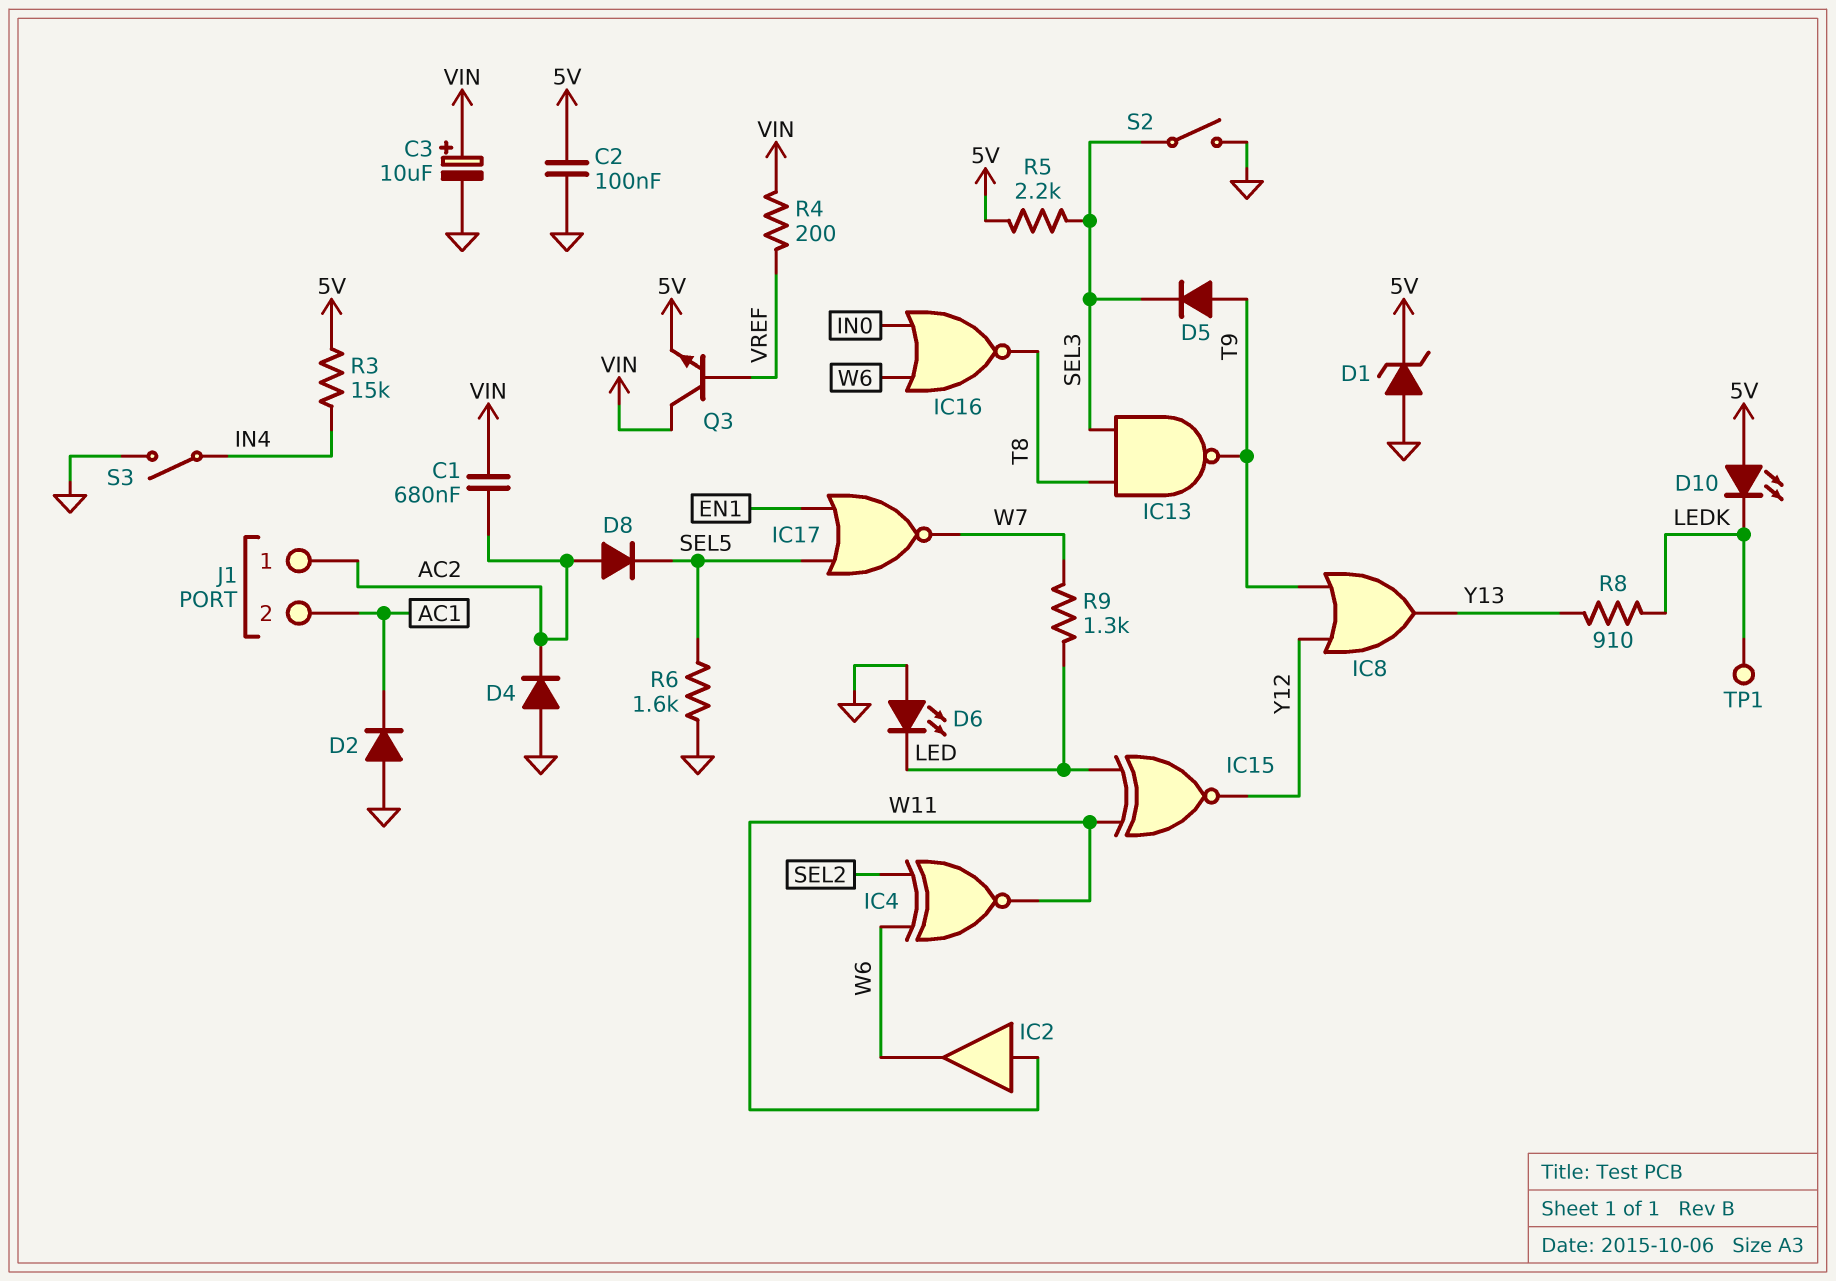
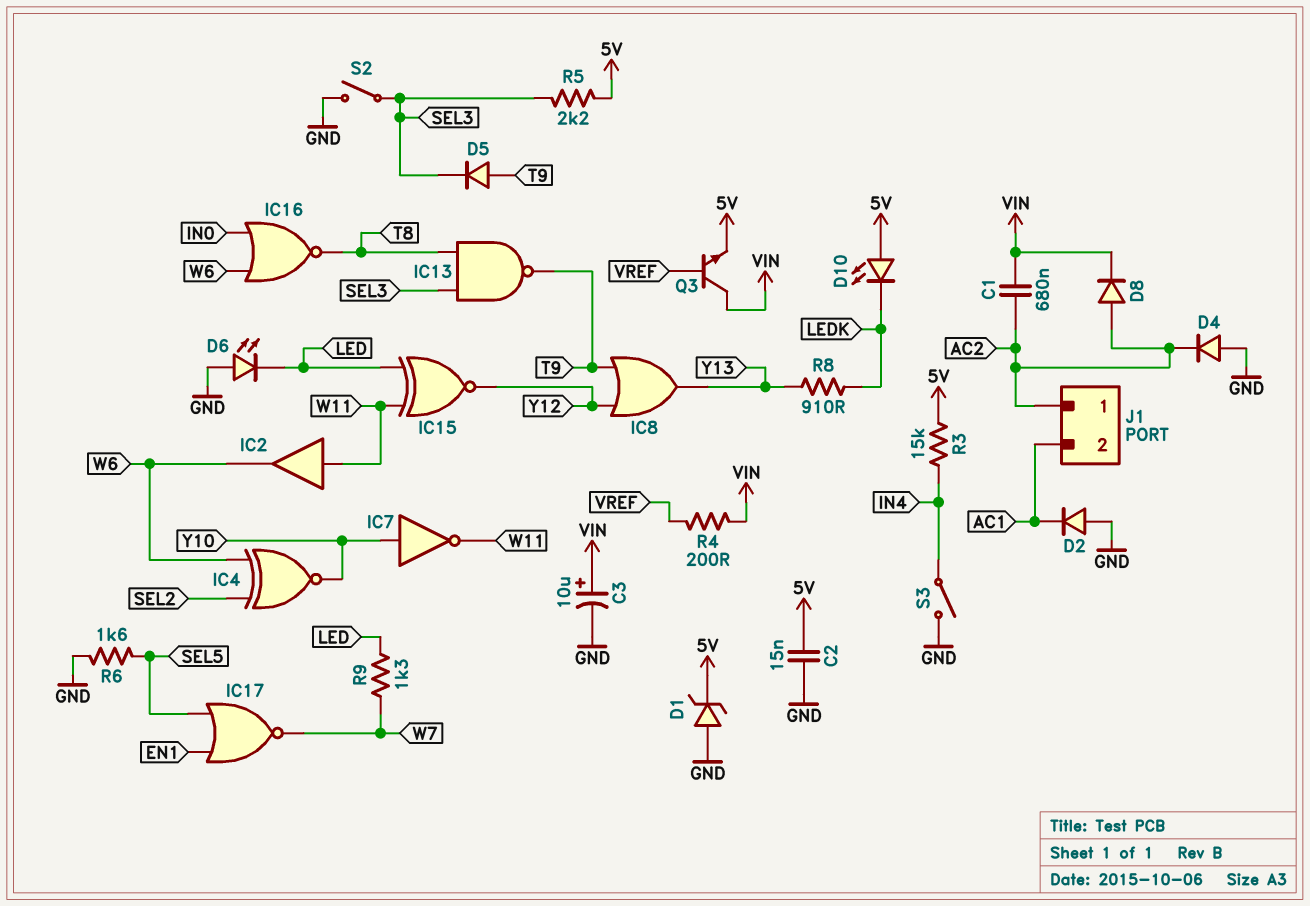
C2: 100nF (5V, GND) -> 15nF (5V, GND)
D8: diode (A AC2, K SEL5) -> diode (A AC2, K VIN)
IC4: XNOR (in SEL2, in W6, out W11) -> XNOR (in SEL2, in W6, out Y10)
IC7: none -> NOT (in Y10, out W11)
TP1: test point (LEDK) -> none

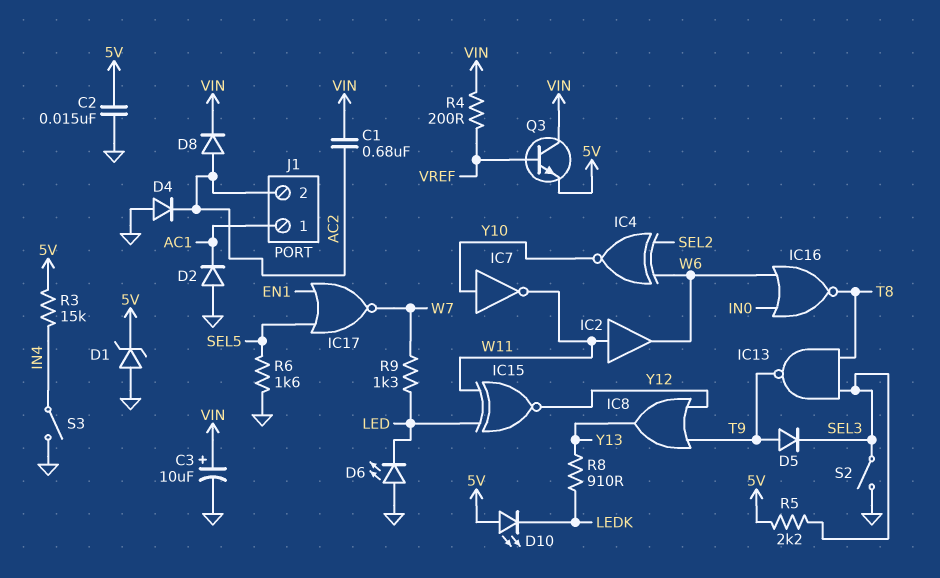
J1 pin 1: AC2 -> AC1
J1 pin 2: AC1 -> AC2

